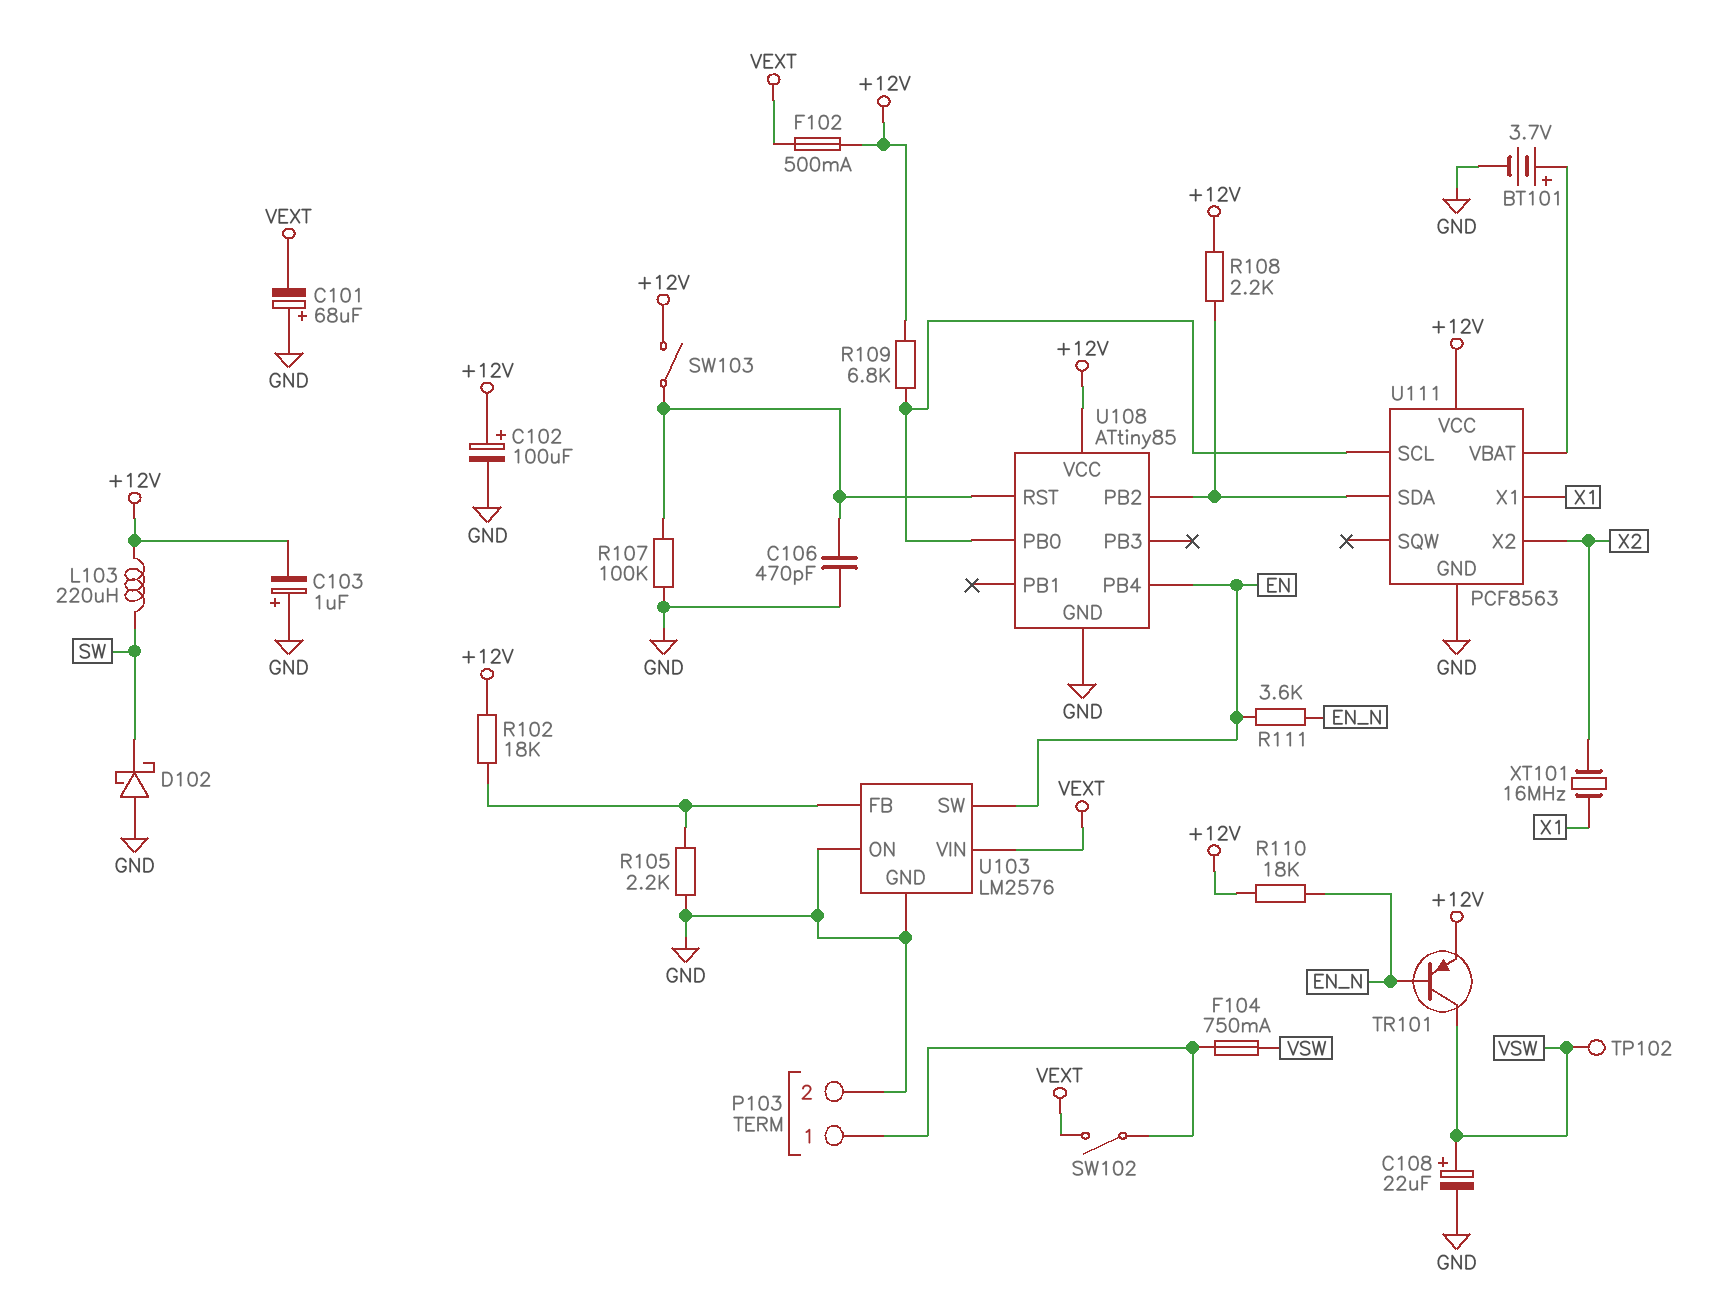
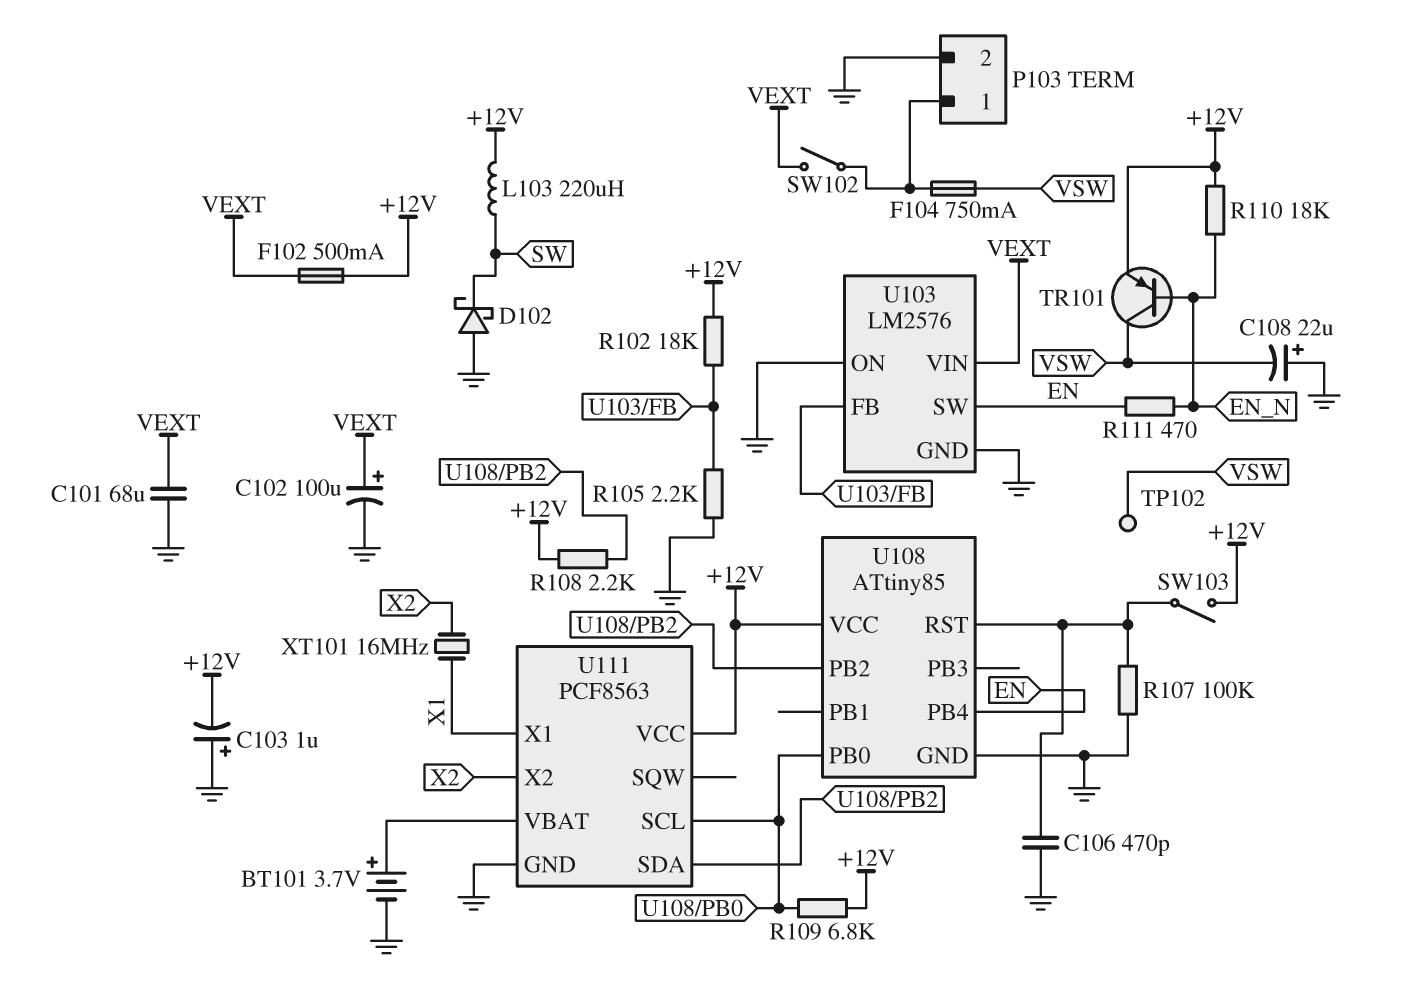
C101: 68uF (plus GND, minus VEXT) -> 68uF (GND, VEXT)
C102: 100uF (plus +12V, minus GND) -> 100uF (plus VEXT, minus GND)
C108: 22uF (plus VSW, minus GND) -> 22uF (plus GND, minus VSW)
R111: 3.6k (EN, EN_N) -> 470 (EN, EN_N)

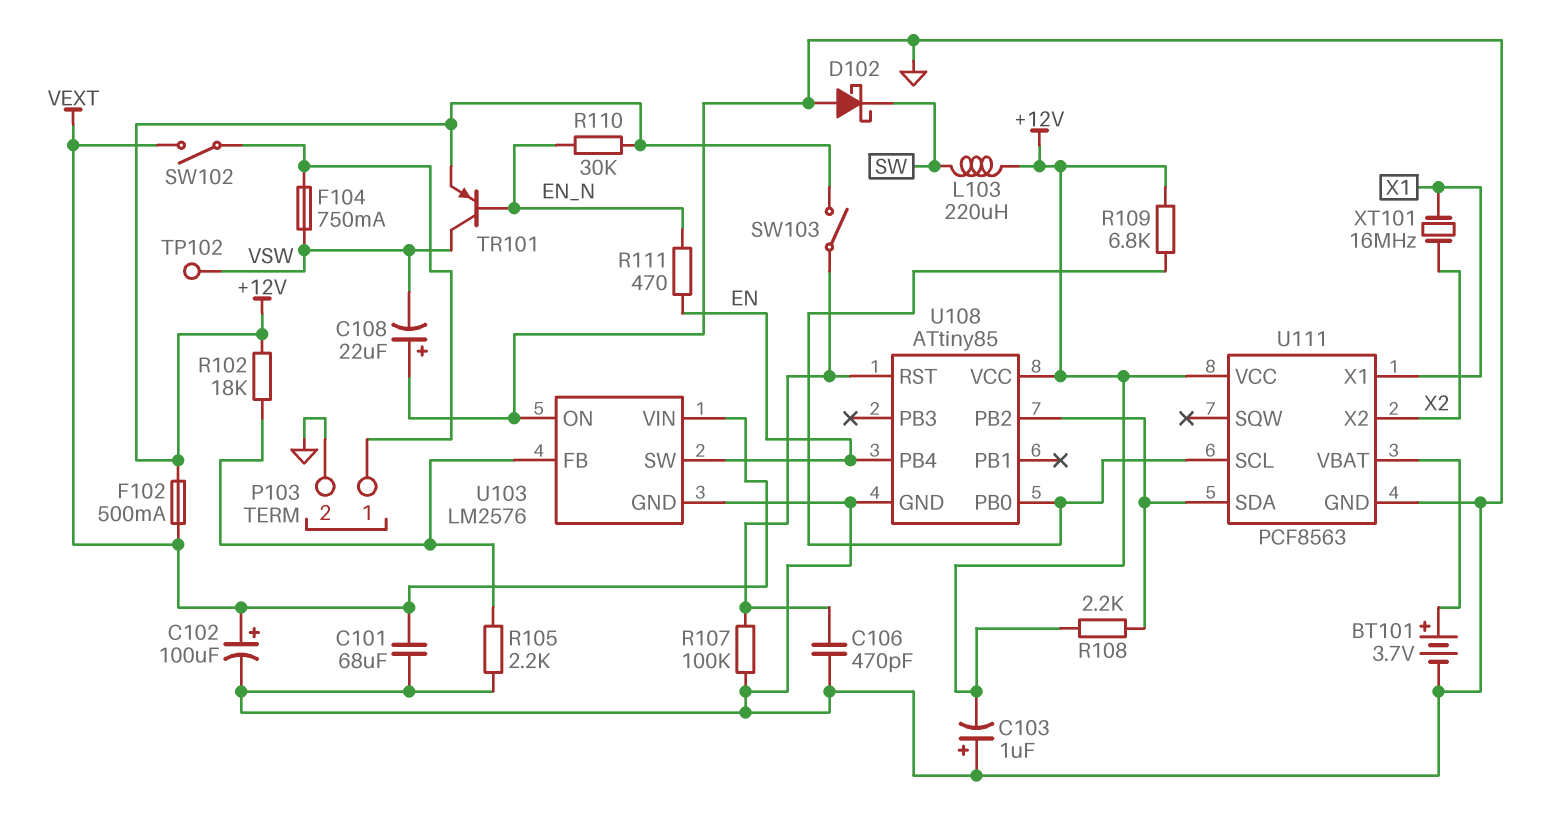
R110: 18k (+12V, EN_N) -> 30k (+12V, EN_N)

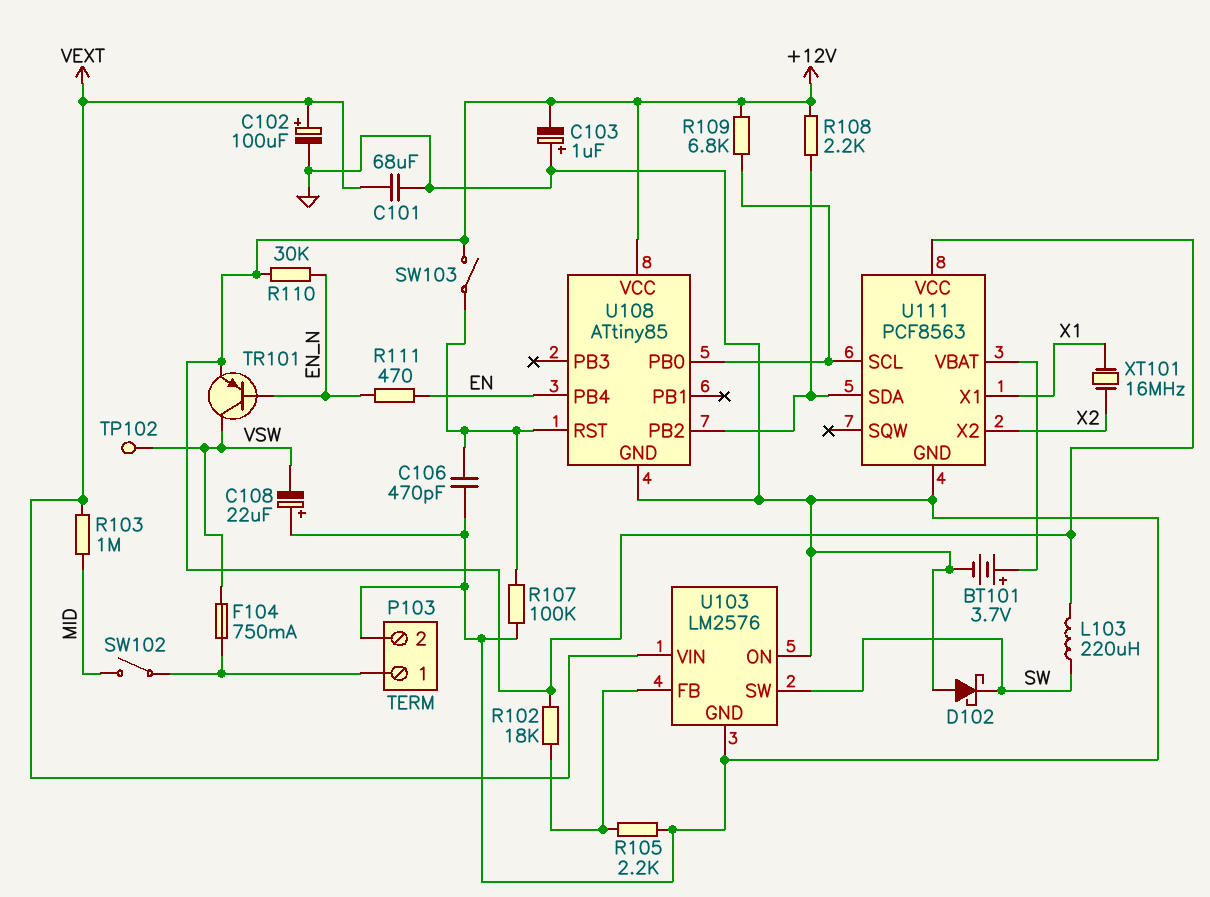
F102: 500mA (+12V, VEXT) -> none
R103: none -> 1M (MID, VEXT)
SW102: switch (P103/1, VEXT) -> switch (MID, P103/1)
U103 pin SW: EN -> SW

